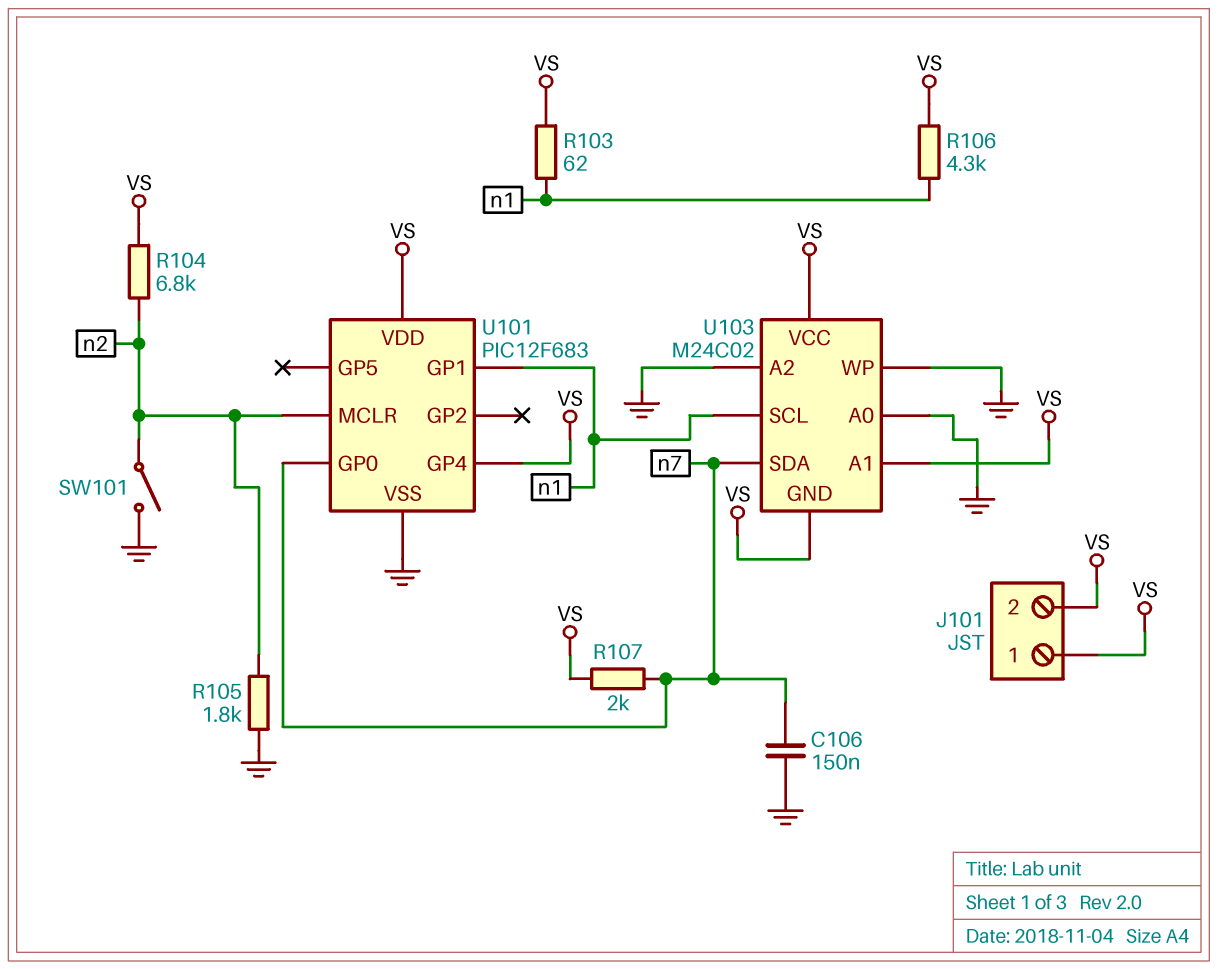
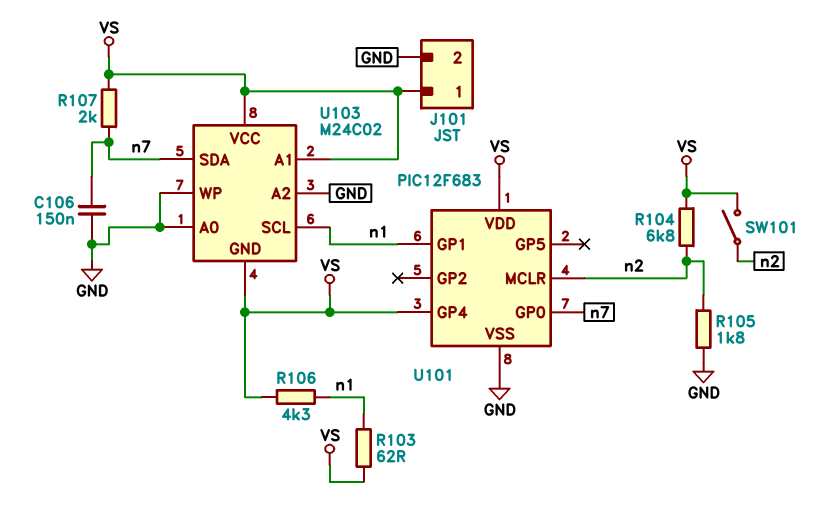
J101 pin 2: VS -> GND
SW101: switch (GND, n2) -> switch (VS, n2)

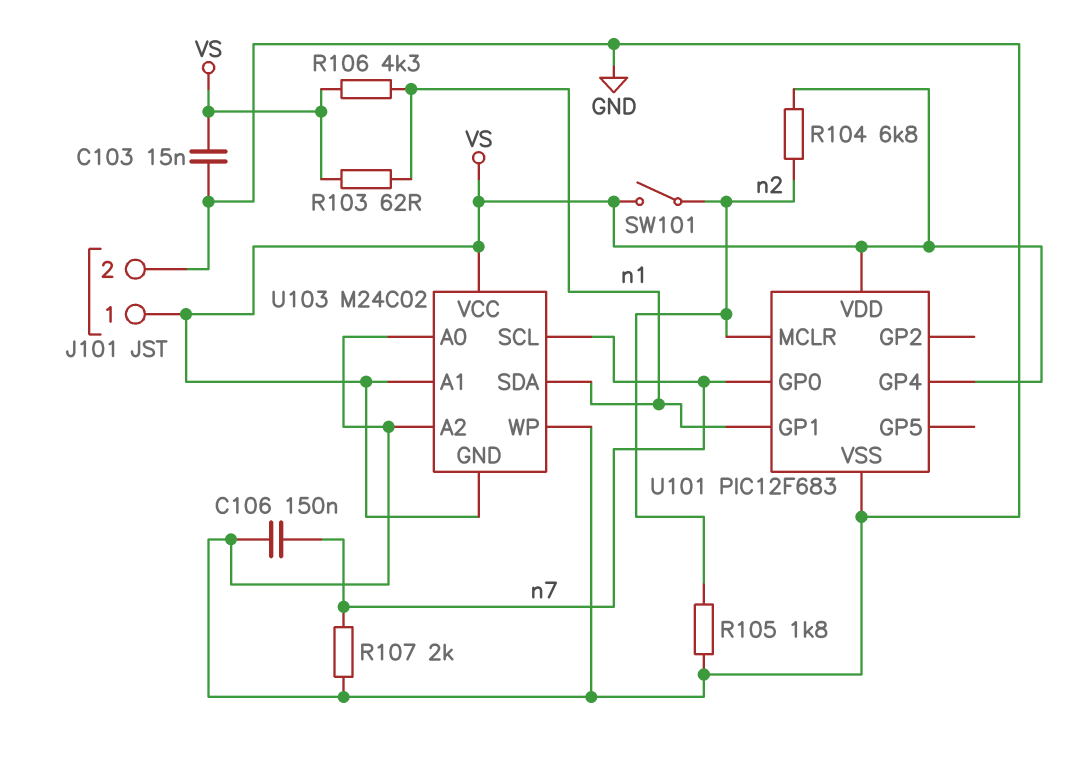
C103: none -> 15nF (GND, VS)
R107: 2k (VS, n7) -> 2k (GND, n7)
U103 pin SCL: n1 -> n7
U103 pin SDA: n7 -> n1

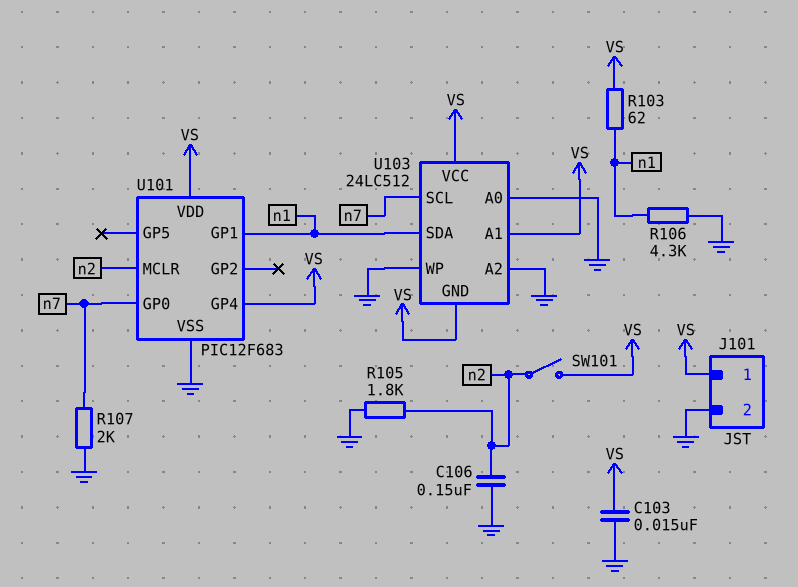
C106: 150nF (GND, n7) -> 150nF (GND, n2)
R104: 6.8k (VS, n2) -> none
R106: 4.3k (VS, n1) -> 4.3k (GND, n1)
U103: M24C02 -> 24LC512

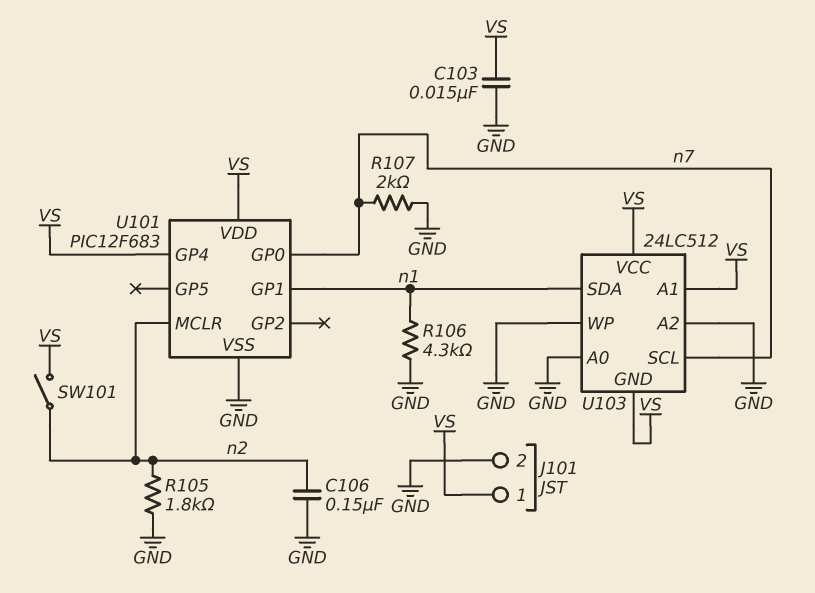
R103: 62 (VS, n1) -> none

